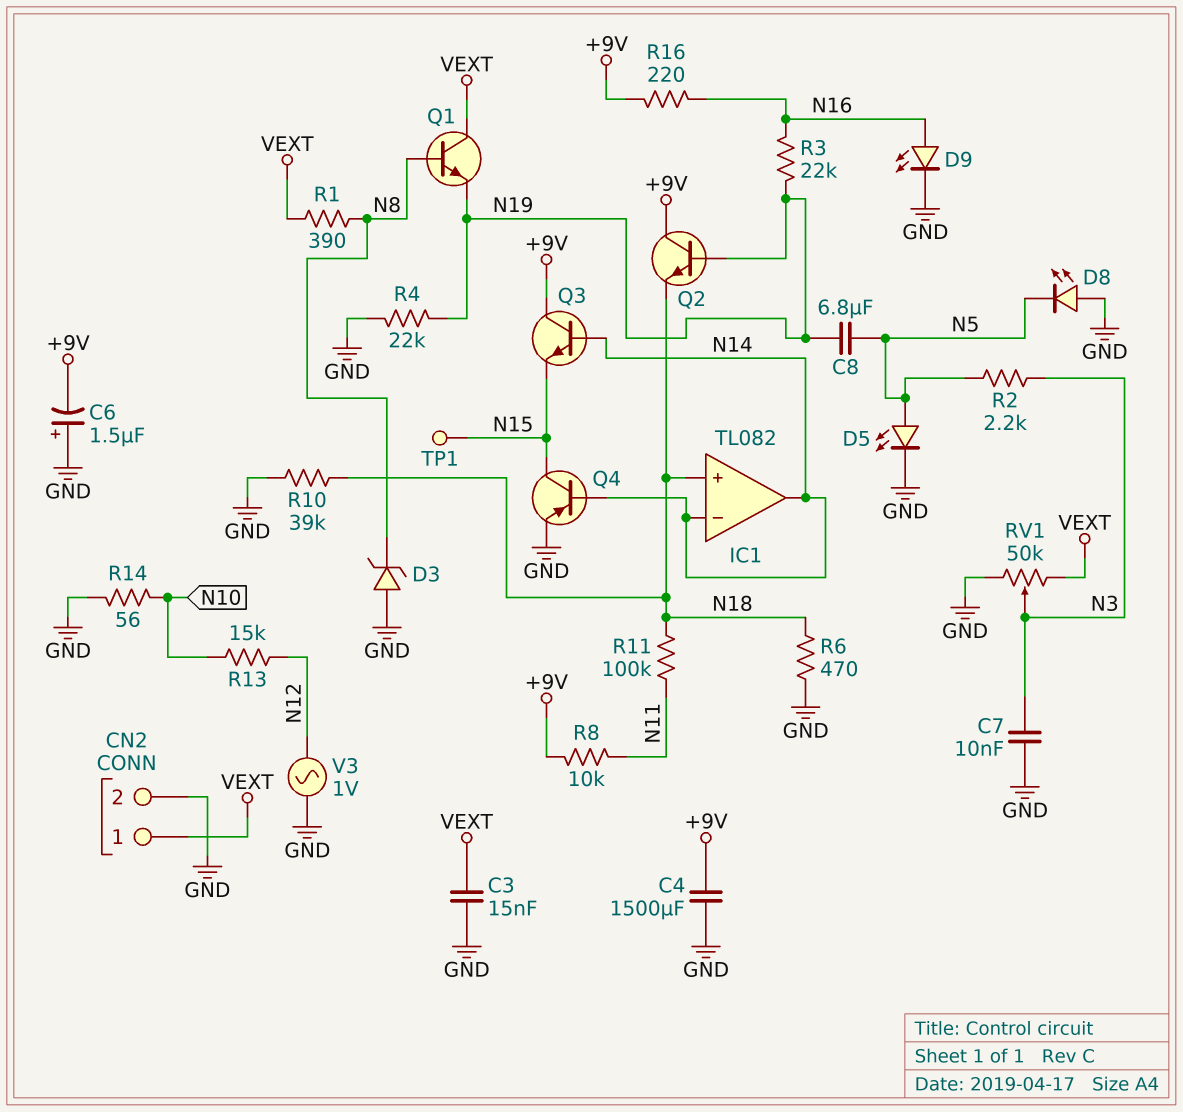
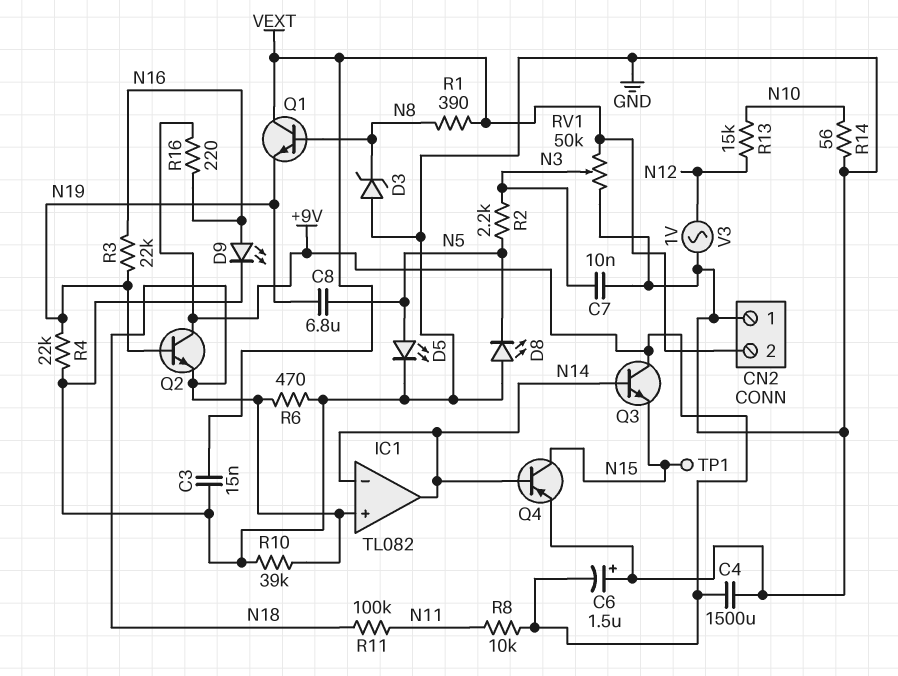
CN2 pin 1: VEXT -> GND
CN2 pin 2: GND -> VEXT

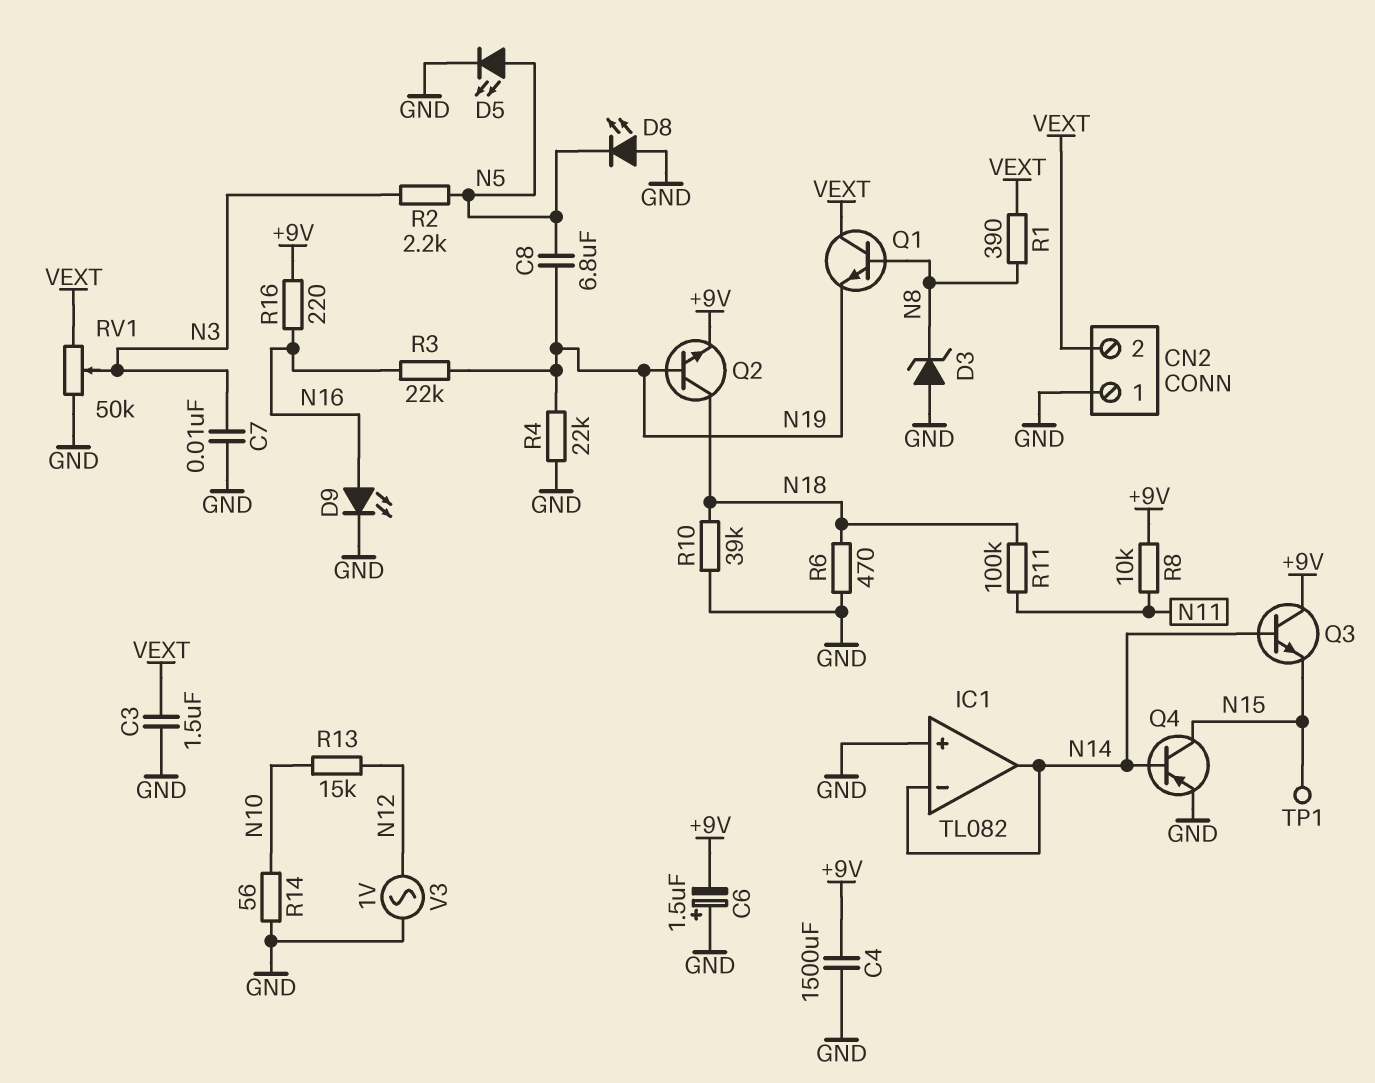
C3: 15nF (GND, VEXT) -> 1.5uF (GND, VEXT)
IC1 pin in+: N18 -> GND
Q2: NPN (B N19, C +9V, E N18) -> NPN (B N19, C N18, E +9V)

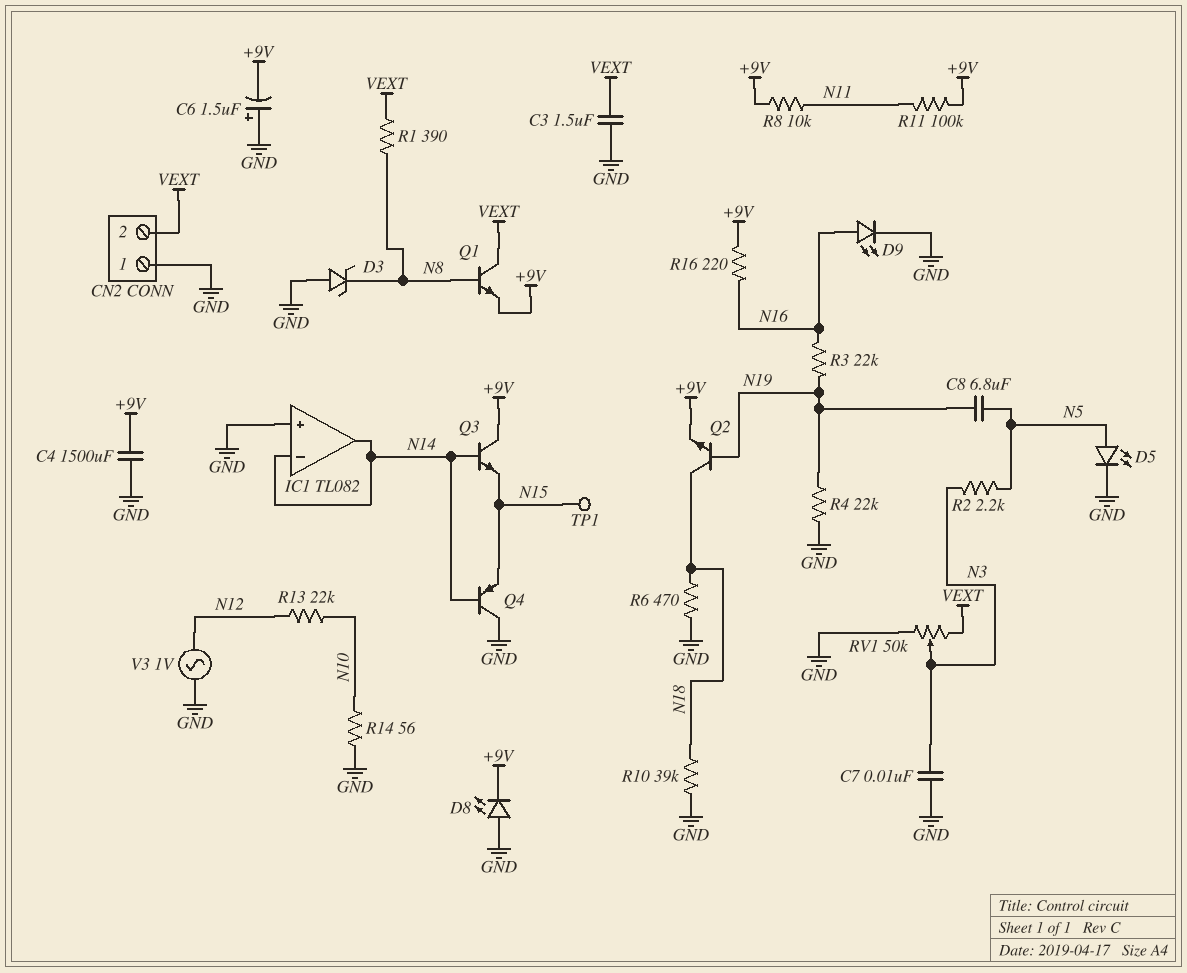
D8: LED (A GND, K N5) -> LED (A GND, K +9V)
Q1: NPN (B N8, C VEXT, E N19) -> NPN (B N8, C VEXT, E +9V)
Q4: PNP (B N14, C N15, E GND) -> PNP (B N14, C GND, E N15)
R11: 100k (N11, N18) -> 100k (+9V, N11)
R13: 15k (N10, N12) -> 22k (N10, N12)

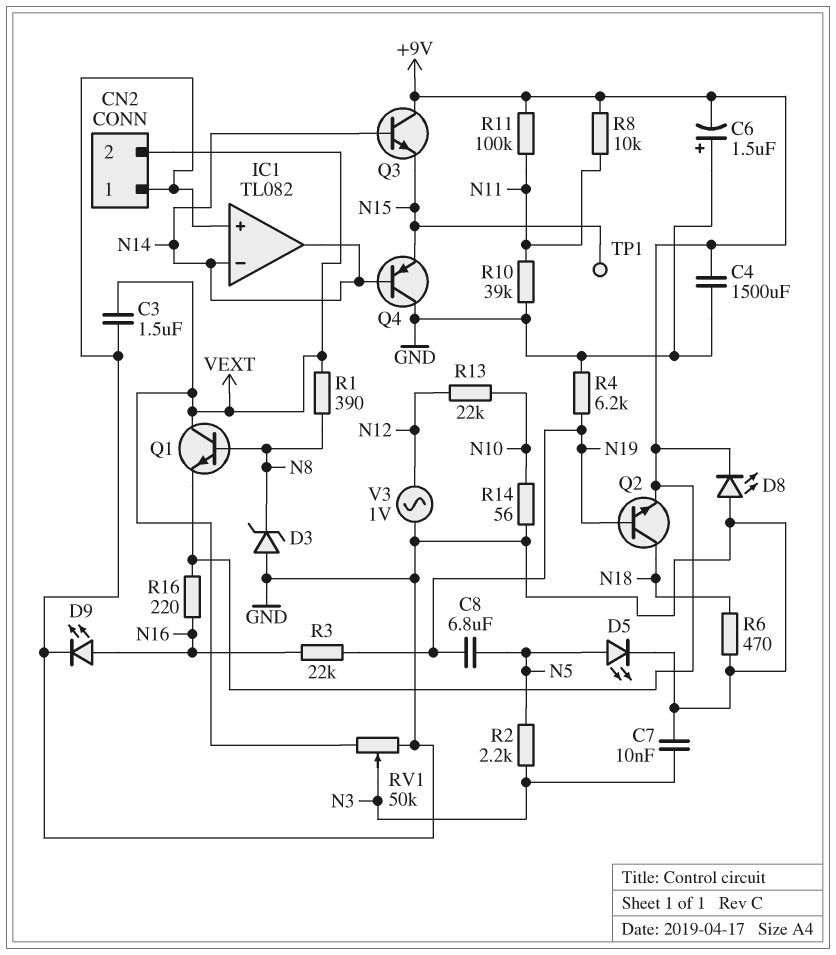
R4: 22k (GND, N19) -> 6.2k (GND, N19)
R10: 39k (GND, N18) -> 39k (GND, N11)

